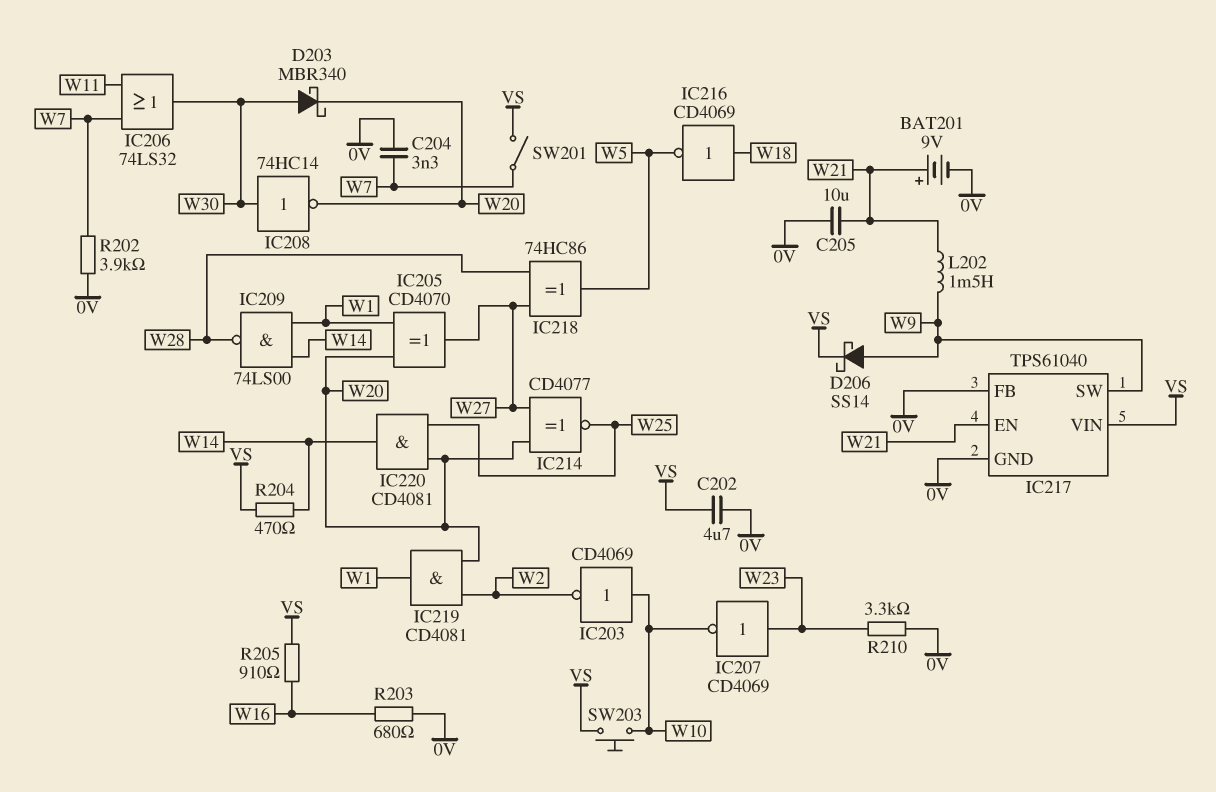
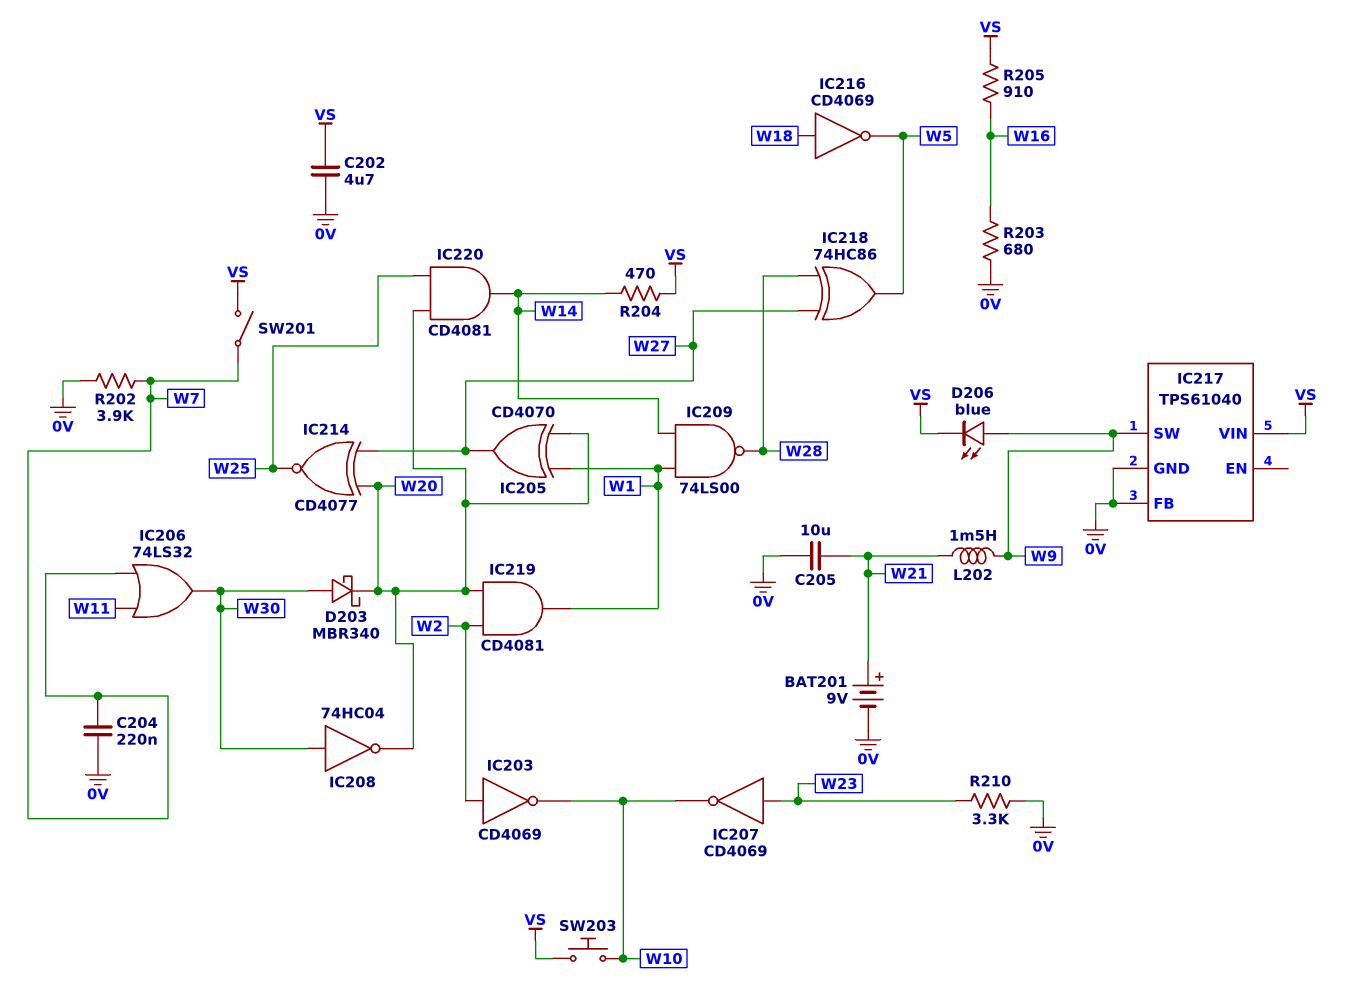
C204: 3.3nF (0V, W7) -> 220nF (0V, W7)
D206: schottky SS14 (A W9, K VS) -> LED blue (A W9, K VS)
IC203: NOT CD4069 (in W10, out W2) -> NOT CD4069 (in W2, out W10)
IC208: NOT 74HC14 (in W30, out W20) -> NOT 74HC04 (in W30, out W20)
IC217 pin EN: W21 -> none

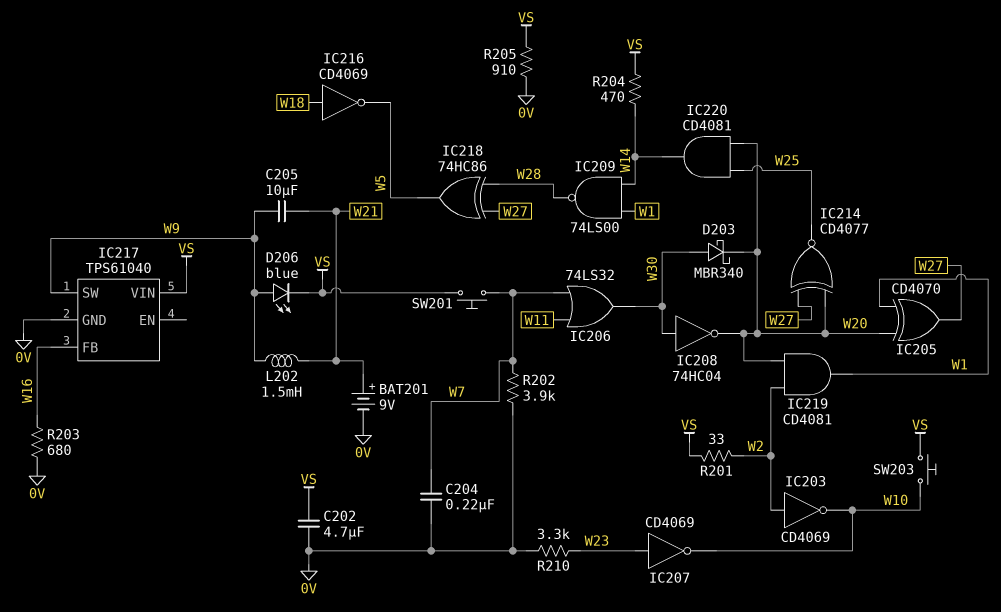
C205: 10uF (0V, W21) -> 10uF (W9, W21)
IC217 pin FB: 0V -> W16
R201: none -> 33 (VS, W2)
R205: 910 (VS, W16) -> 910 (0V, VS)
SW201: switch (VS, W7) -> button (VS, W7)

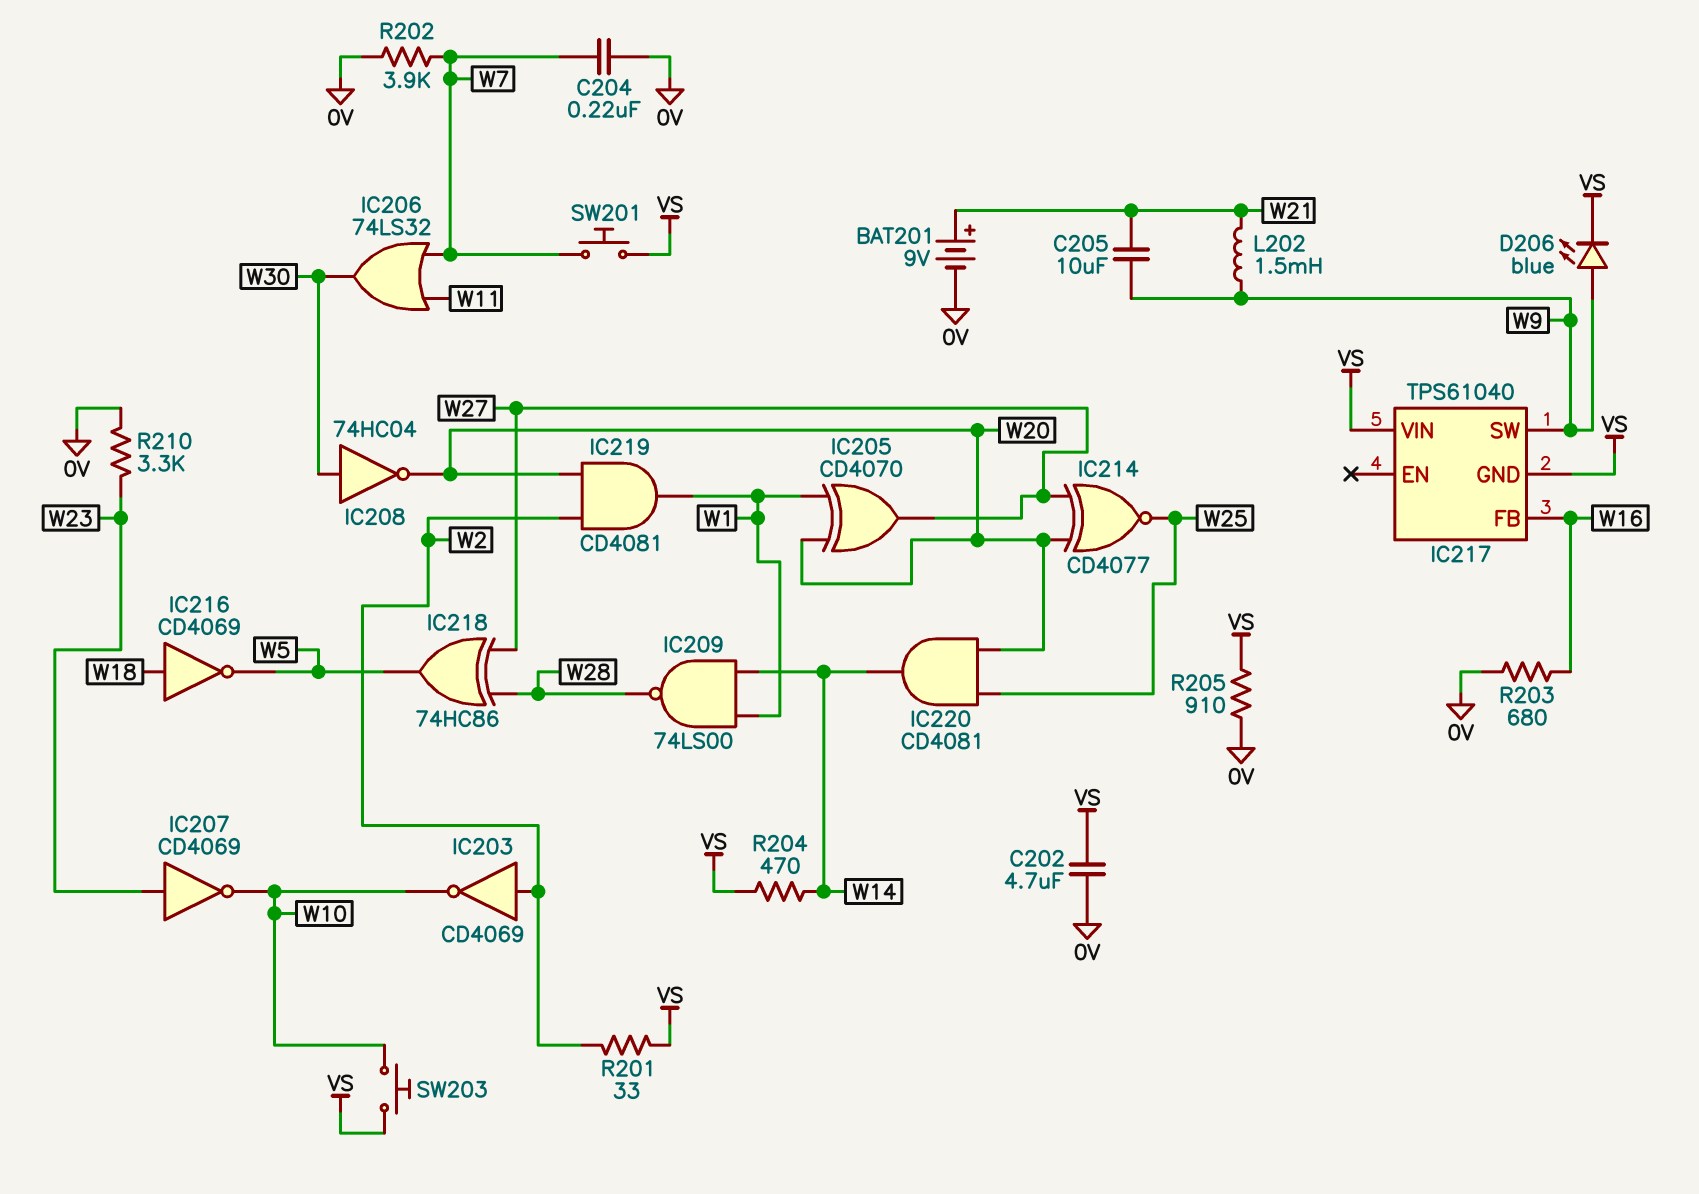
D203: schottky MBR340 (A W30, K W20) -> none
IC217 pin GND: 0V -> VS

